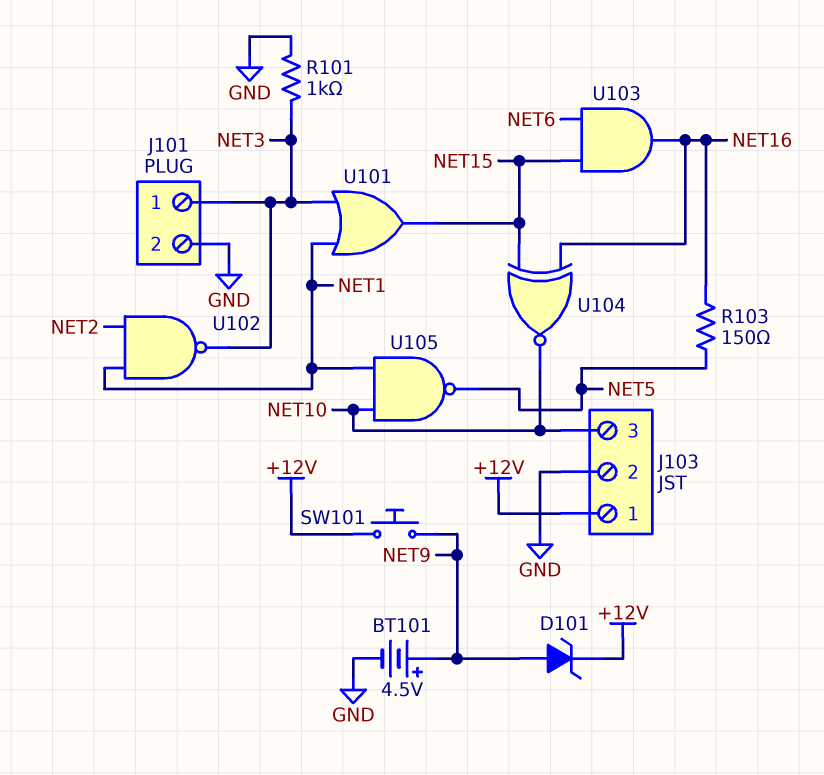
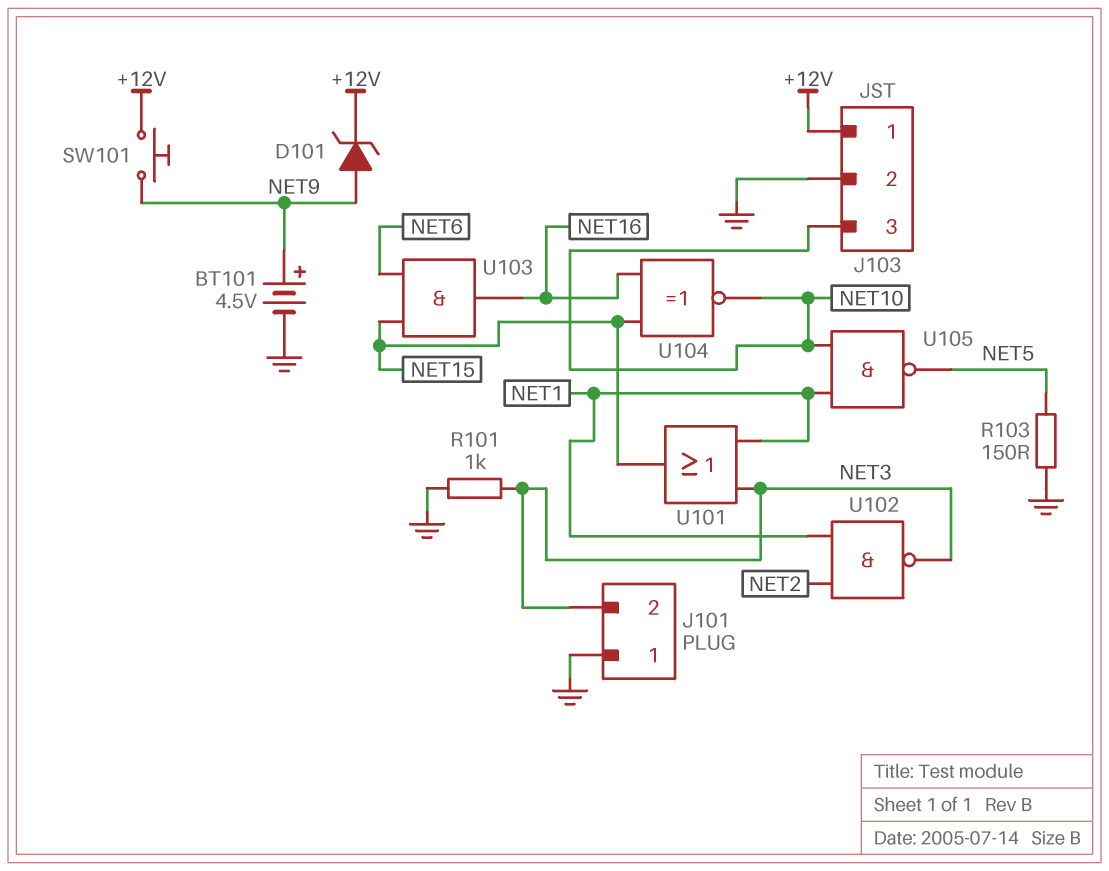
J101 pin 1: NET3 -> GND
J101 pin 2: GND -> NET3
R103: 150 (NET5, NET16) -> 150 (GND, NET5)

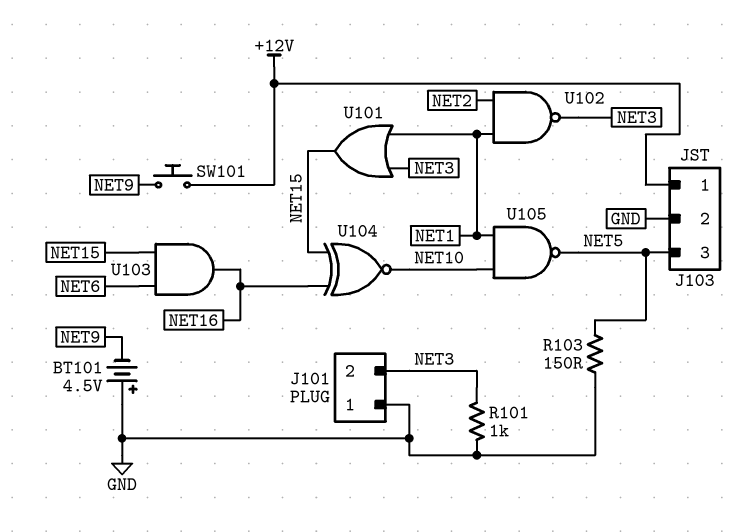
BT101: 4.5V (plus NET9, minus GND) -> 4.5V (plus GND, minus NET9)
D101: zener (A NET9, K +12V) -> none
J103 pin 3: NET10 -> NET5

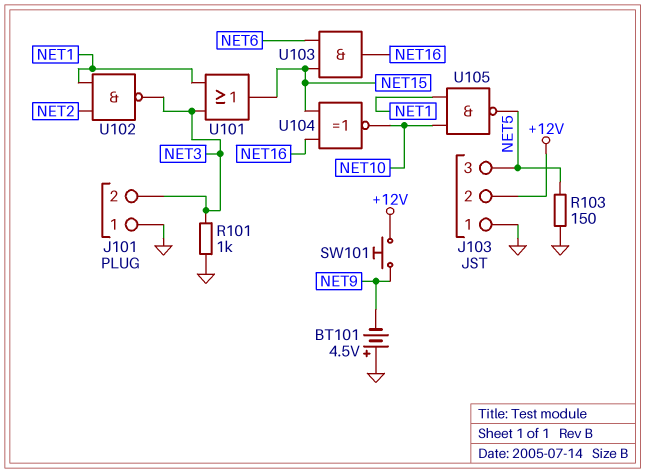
J103 pin 1: +12V -> GND
J103 pin 2: GND -> +12V

